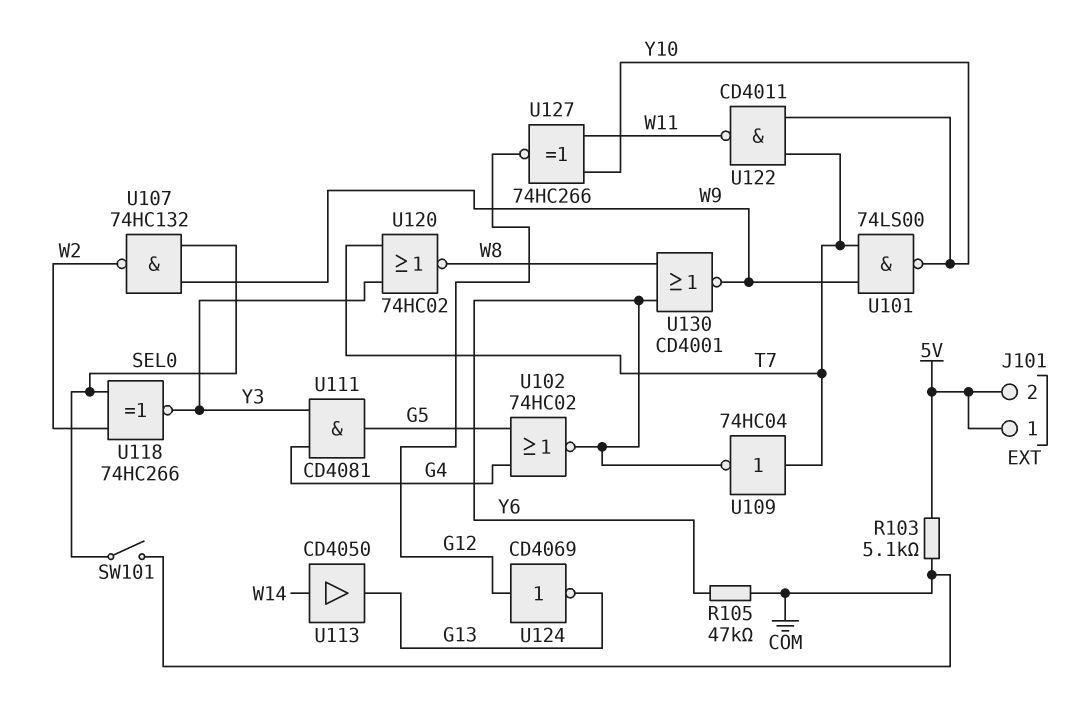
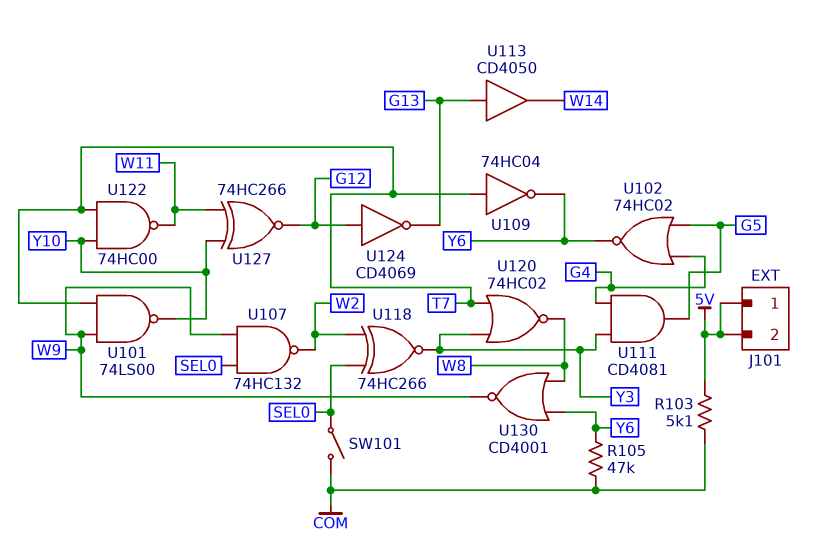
U113: buffer CD4050 (in W14, out G13) -> buffer CD4050 (in G13, out W14)
U122: NAND CD4011 (in T7, in Y10, out W11) -> NAND 74HC00 (in T7, in Y10, out W11)

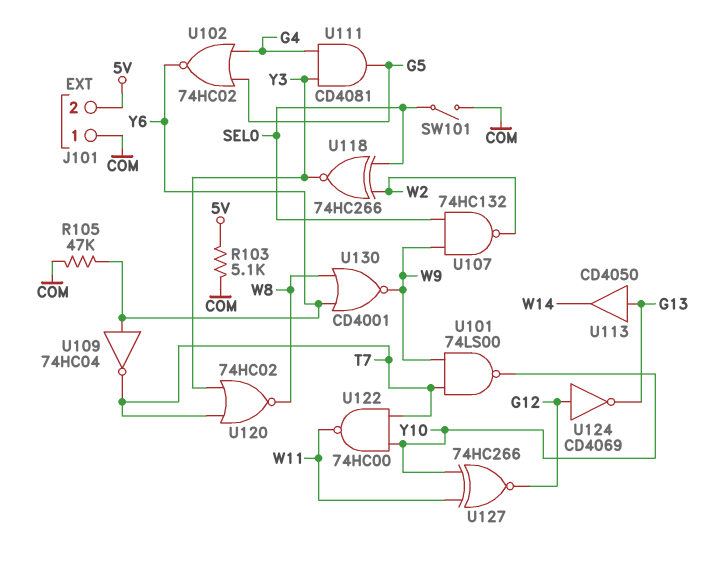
J101 pin 1: 5V -> COM
U109: NOT 74HC04 (in T7, out Y6) -> NOT 74HC04 (in Y6, out T7)

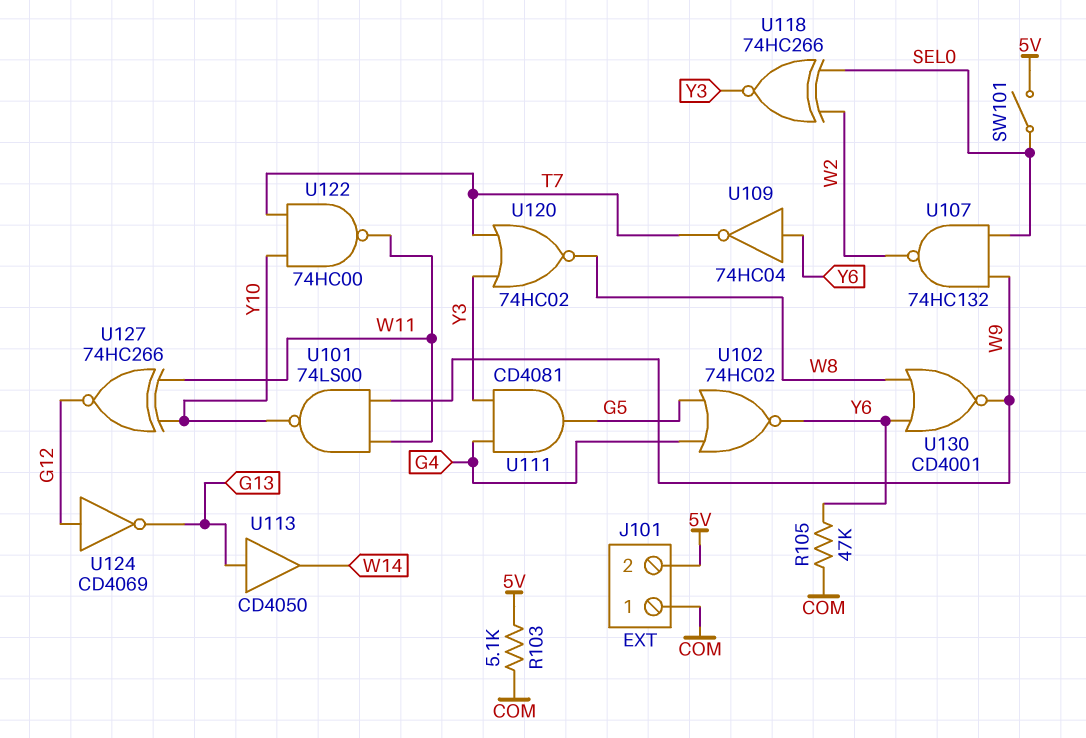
SW101: switch (COM, SEL0) -> switch (5V, SEL0)
U101: NAND 74LS00 (in T7, in W9, out Y10) -> NAND 74LS00 (in W9, in W11, out Y10)

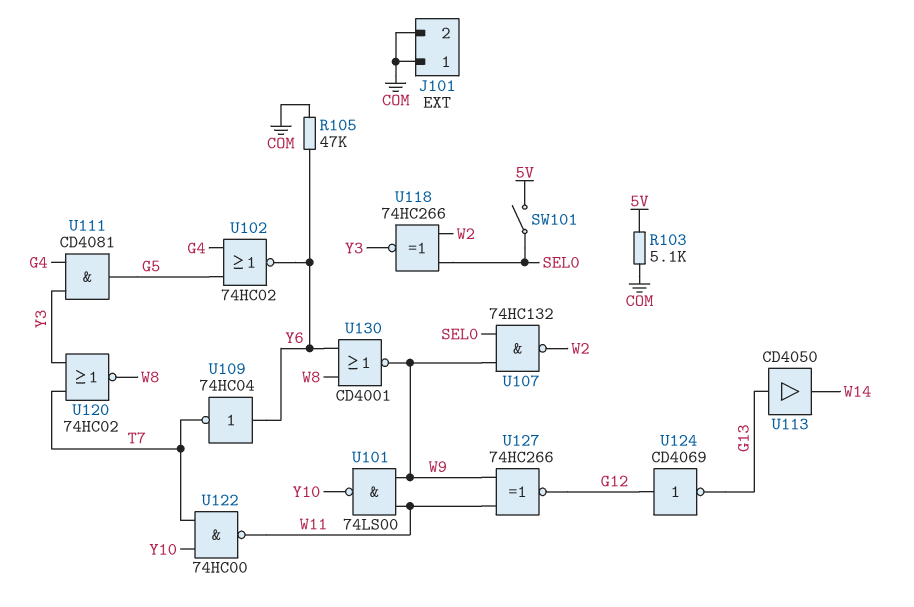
J101 pin 2: 5V -> COM
U127: XNOR 74HC266 (in W11, in Y10, out G12) -> XNOR 74HC266 (in W9, in W11, out G12)

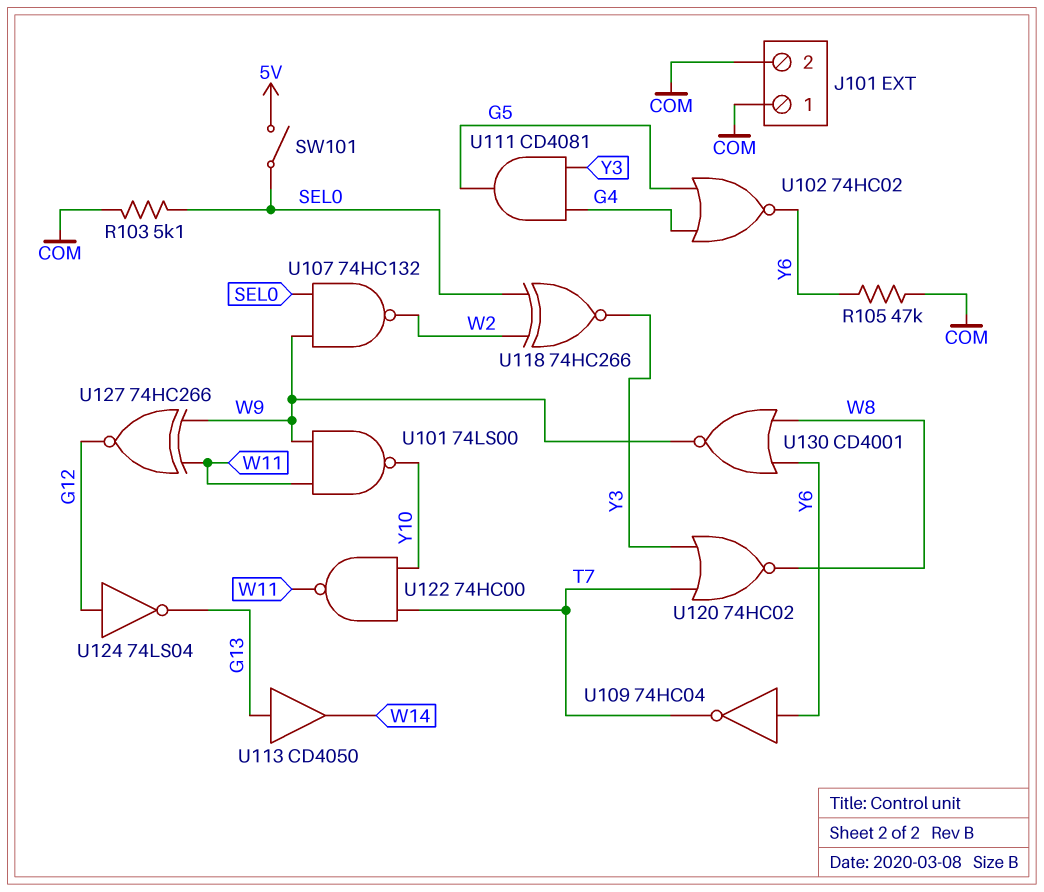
R103: 5.1k (5V, COM) -> 5.1k (COM, SEL0)
U124: NOT CD4069 (in G12, out G13) -> NOT 74LS04 (in G12, out G13)

